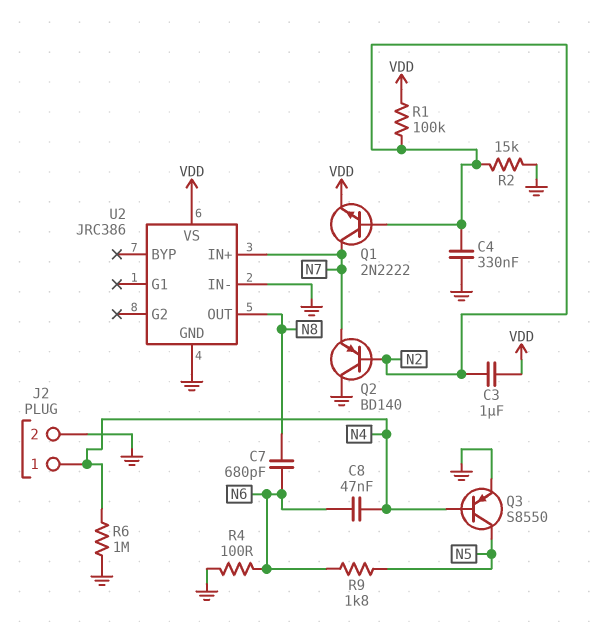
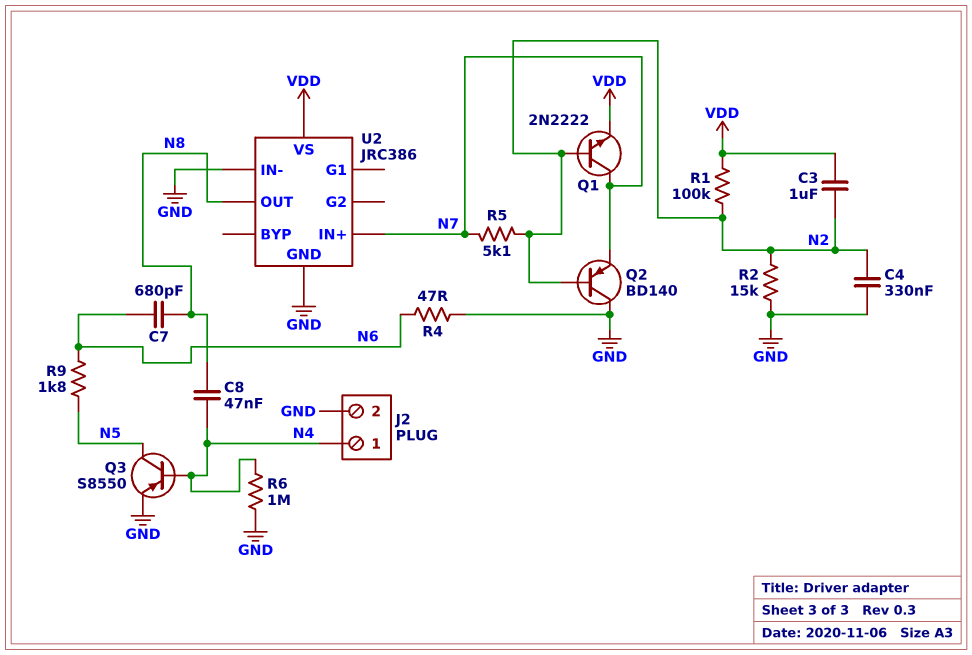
C8: 47nF (N4, N6) -> 47nF (N4, N8)
R4: 100 (GND, N6) -> 47 (GND, N6)
R5: none -> 5.1k (N2, N7)

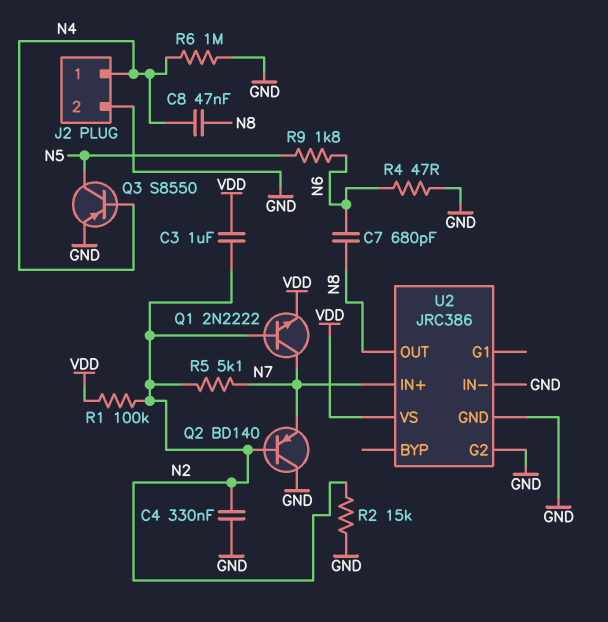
U2 pin G2: none -> GND

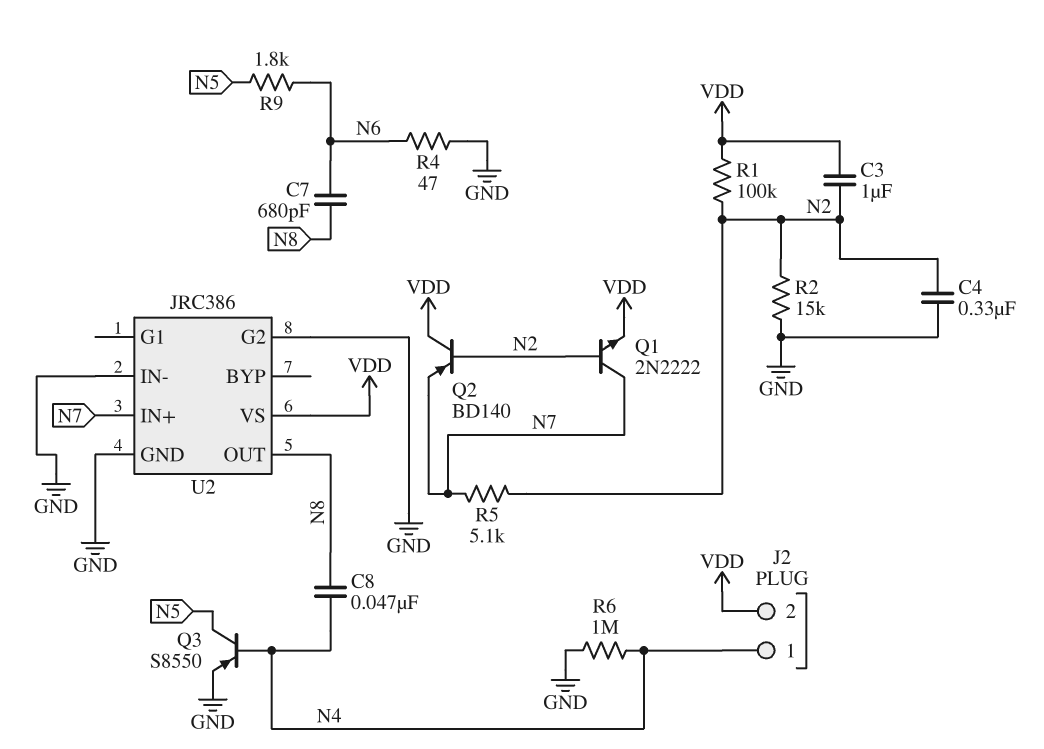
J2 pin 2: GND -> VDD
Q2: PNP BD140 (B N2, C GND, E N7) -> PNP BD140 (B N2, C VDD, E N7)

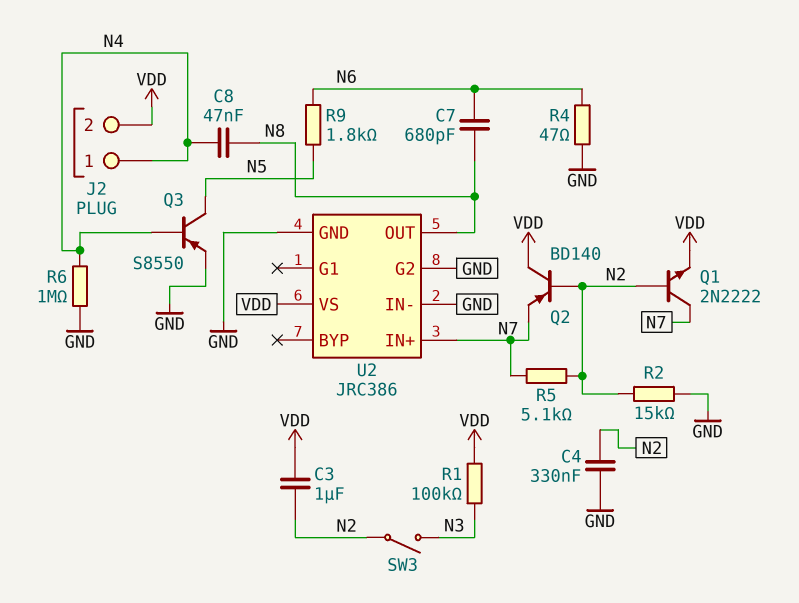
R1: 100k (N2, VDD) -> 100k (N3, VDD)
SW3: none -> switch (N2, N3)

